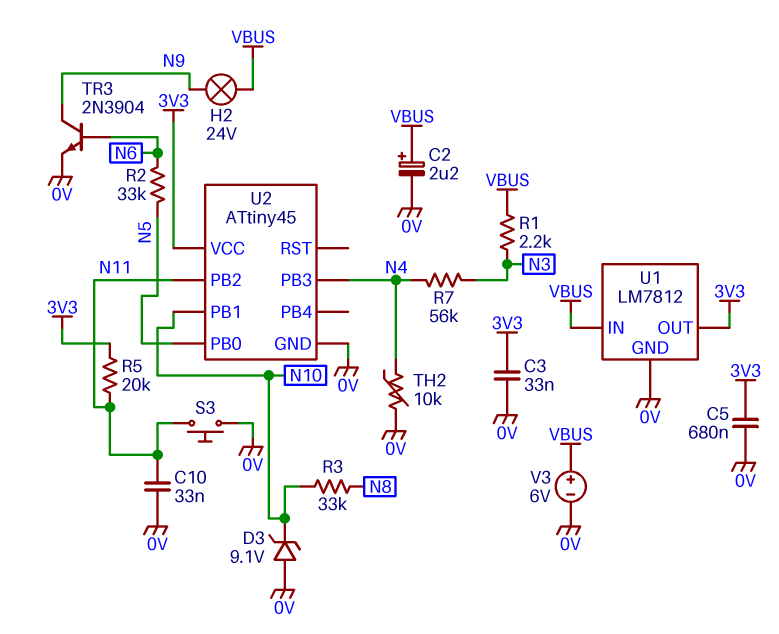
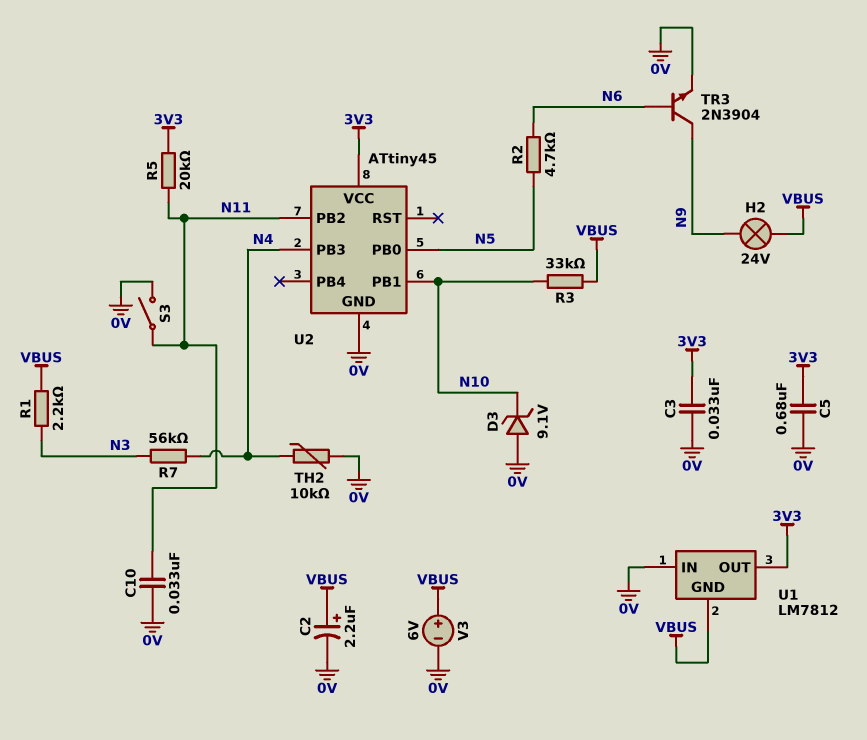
R2: 33k (N5, N6) -> 4.7k (N5, N6)
R3: 33k (N8, N10) -> 33k (N10, VBUS)
S3: button (0V, N11) -> switch (0V, N11)
U1 pin GND: 0V -> VBUS
U1 pin IN: VBUS -> 0V

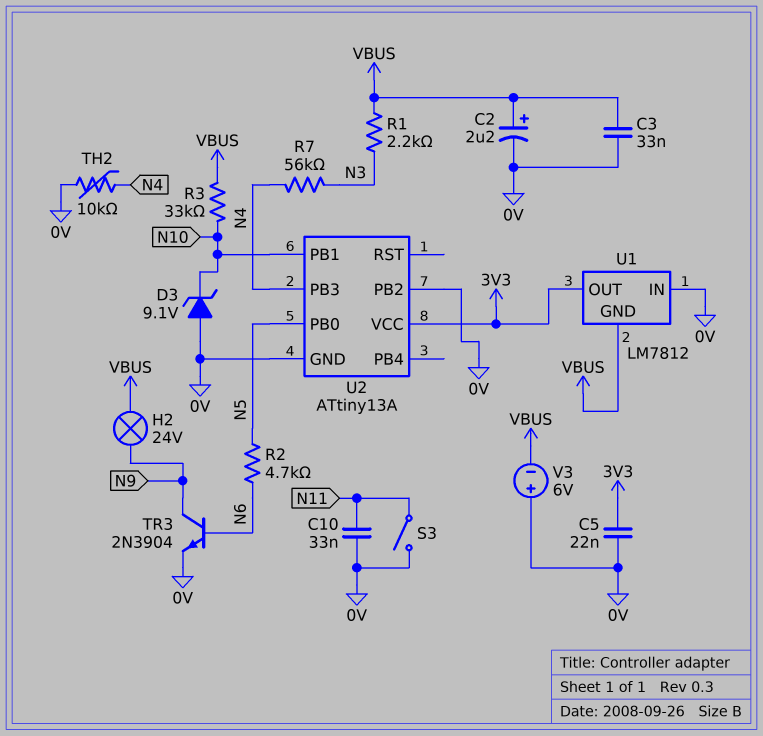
C3: 33nF (0V, 3V3) -> 33nF (0V, VBUS)
C5: 680nF (0V, 3V3) -> 22nF (0V, 3V3)
R5: 20k (3V3, N11) -> none
U2: ATtiny45 -> ATtiny13A
U2 pin PB2: N11 -> 0V
V3: 6V (plus VBUS, minus 0V) -> 6V (plus 0V, minus VBUS)

